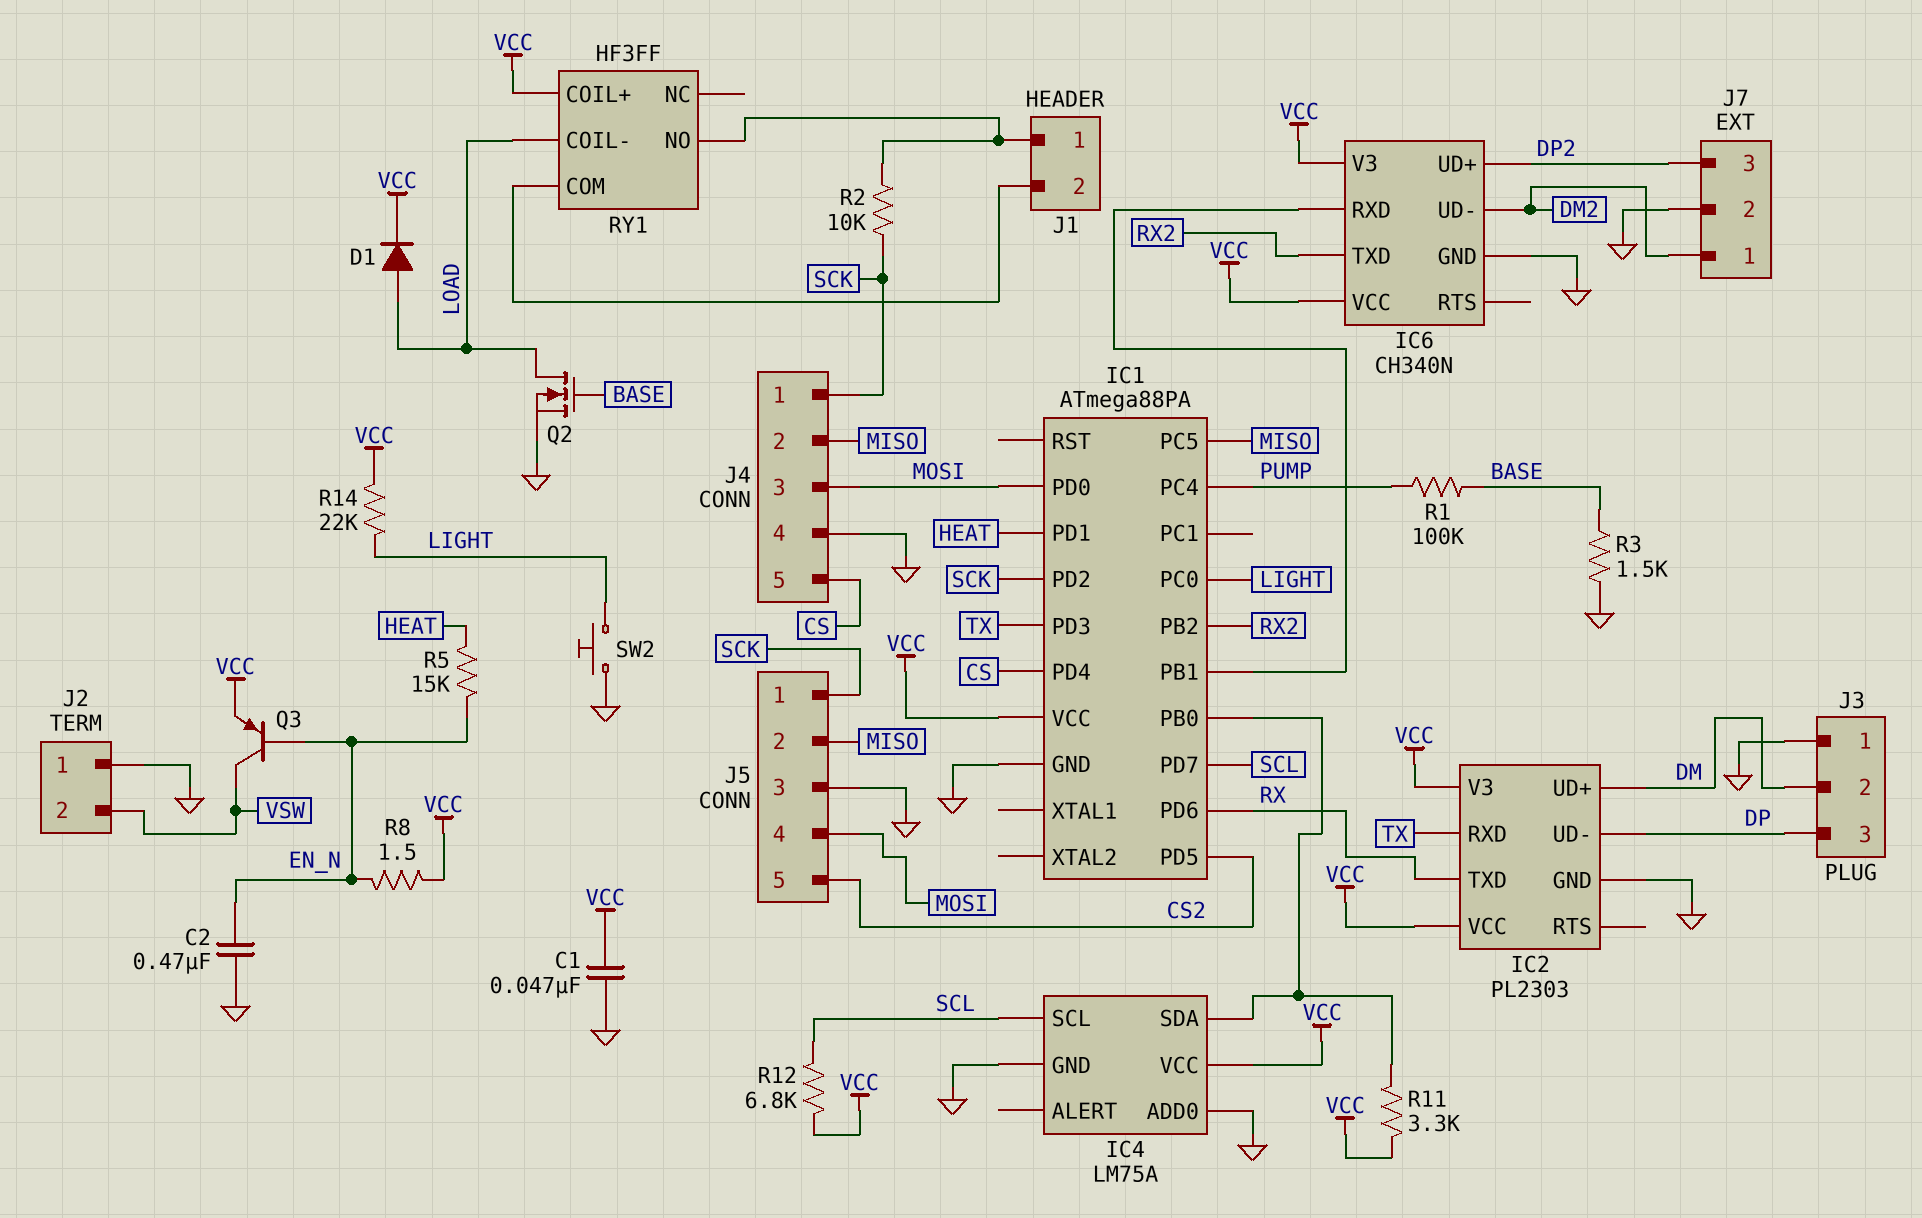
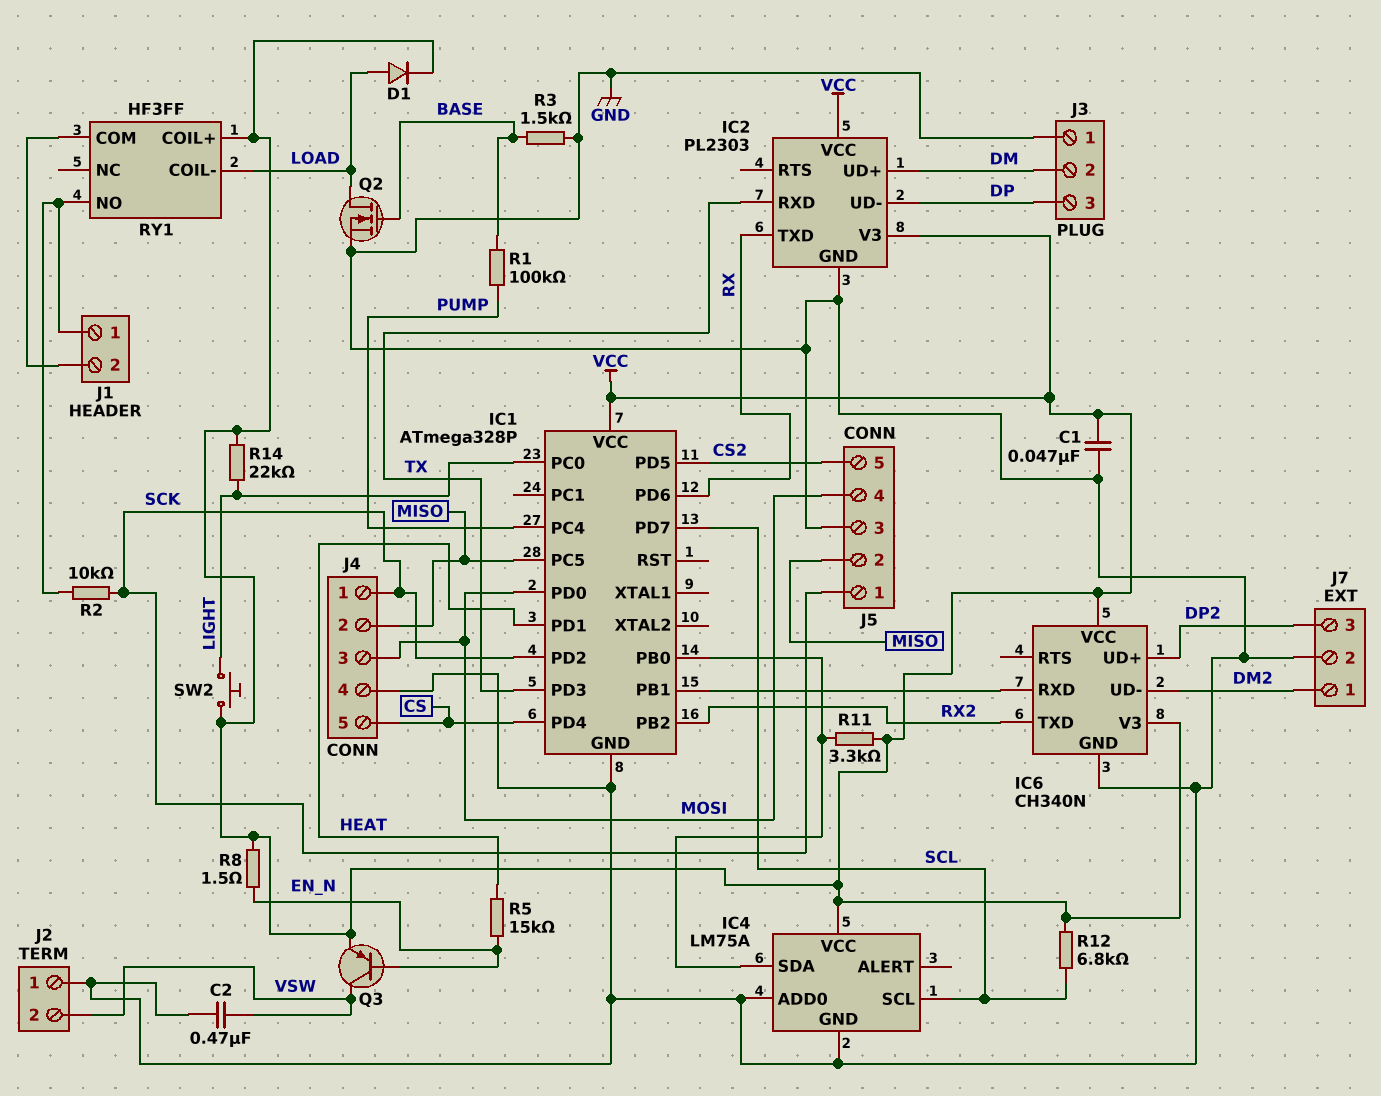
C2: 470nF (EN_N, GND) -> 470nF (GND, VSW)
IC1: ATmega88PA -> ATmega328P
SW2: button (GND, LIGHT) -> button (LIGHT, VCC)

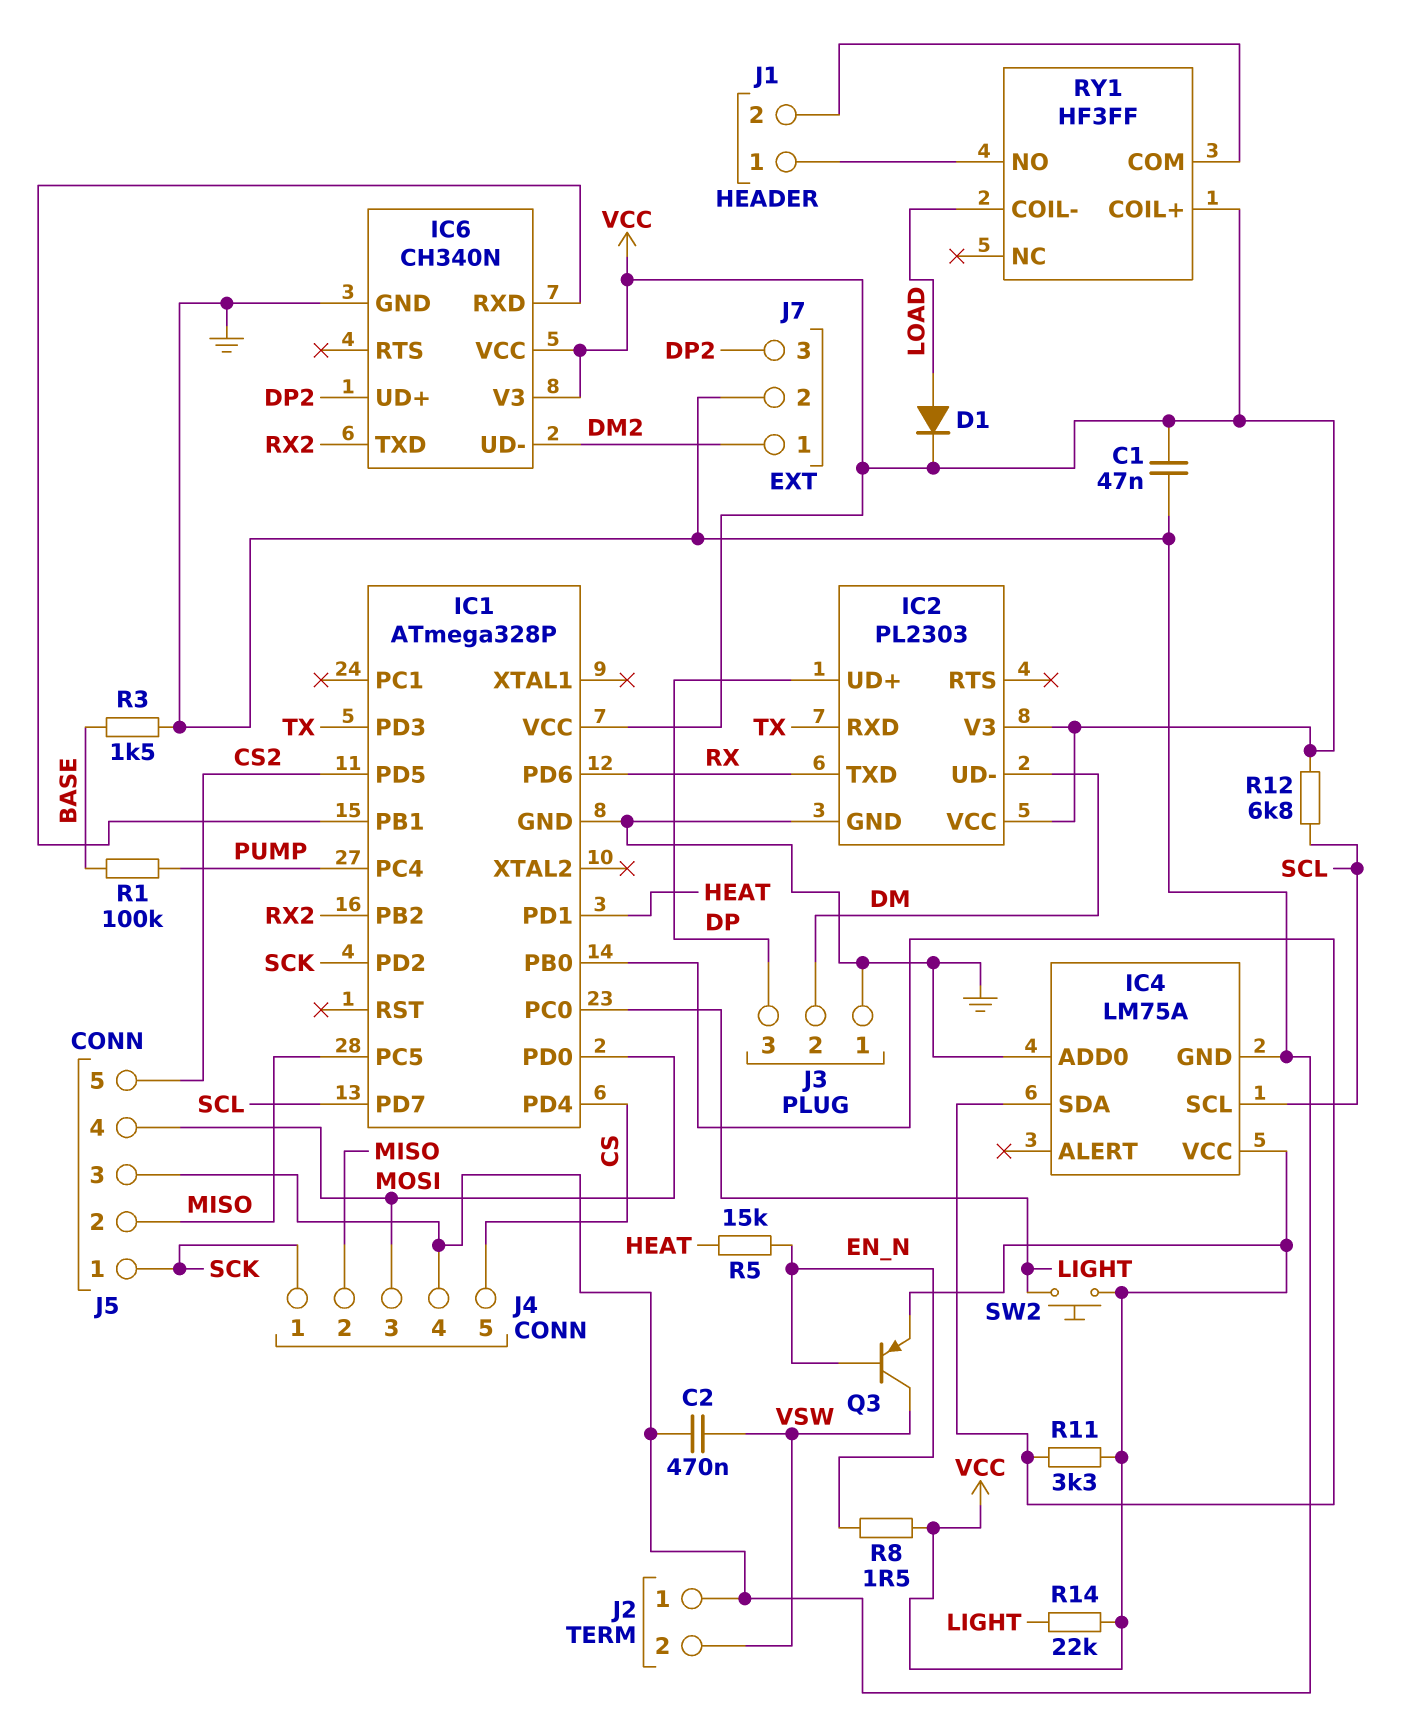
IC2 pin UD+: DM -> DP
IC2 pin UD-: DP -> DM
Q2: NMOS (G BASE, D LOAD, S GND) -> none
R2: 10k (J1/1, SCK) -> none

